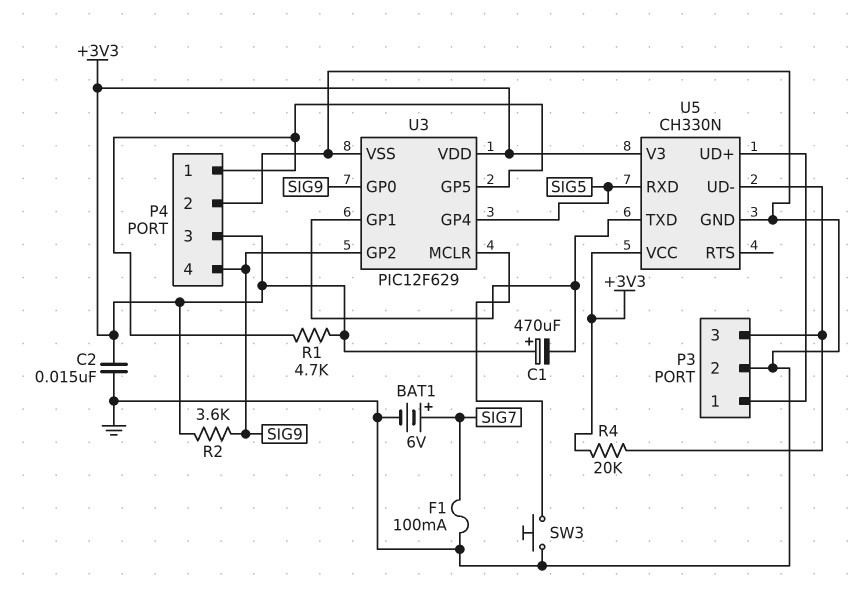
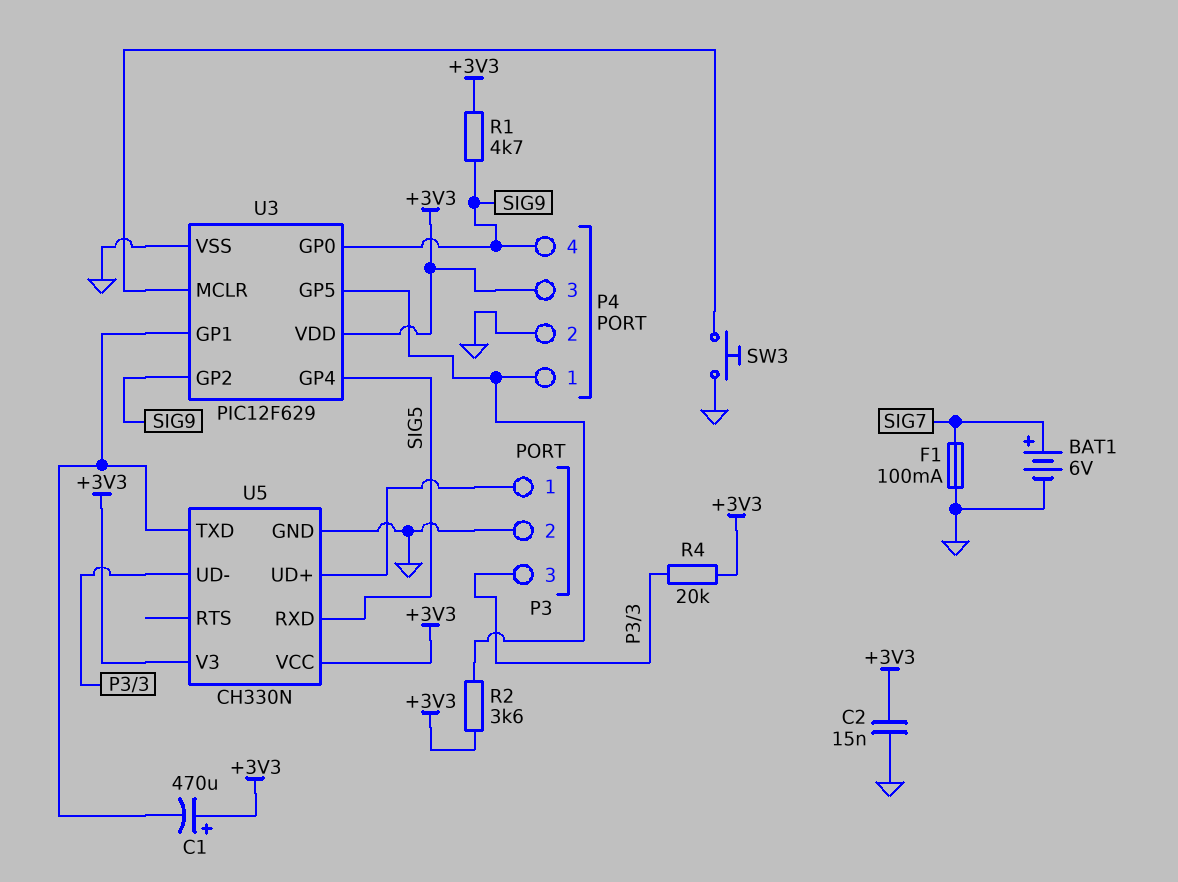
R1: 4.7k (+3V3, P4/1) -> 4.7k (+3V3, SIG9)
R2: 3.6k (+3V3, SIG9) -> 3.6k (+3V3, P4/1)

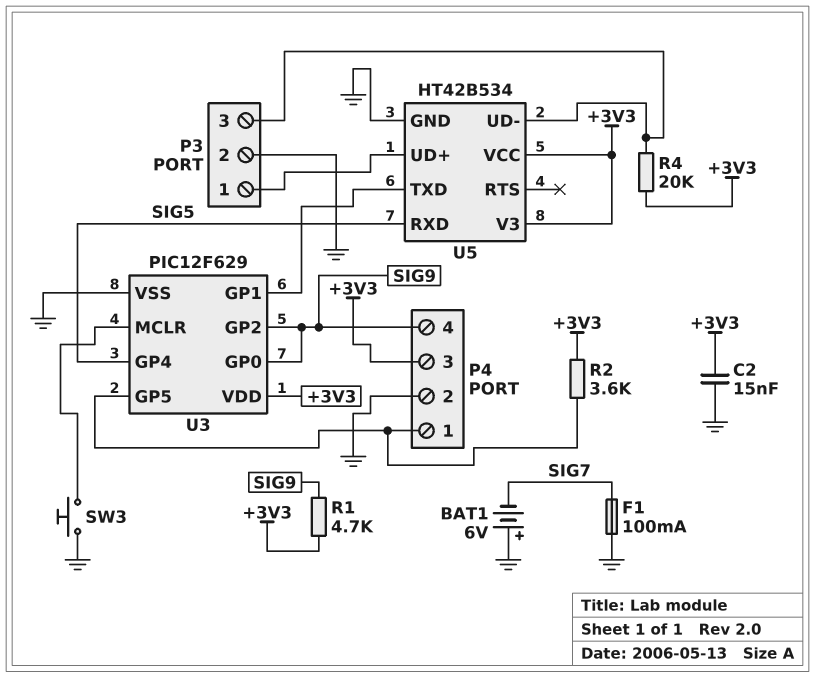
BAT1: 6V (plus SIG7, minus GND) -> 6V (plus GND, minus SIG7)
C1: 470uF (plus +3V3, minus U3/GP1) -> none
U5: CH330N -> HT42B534

